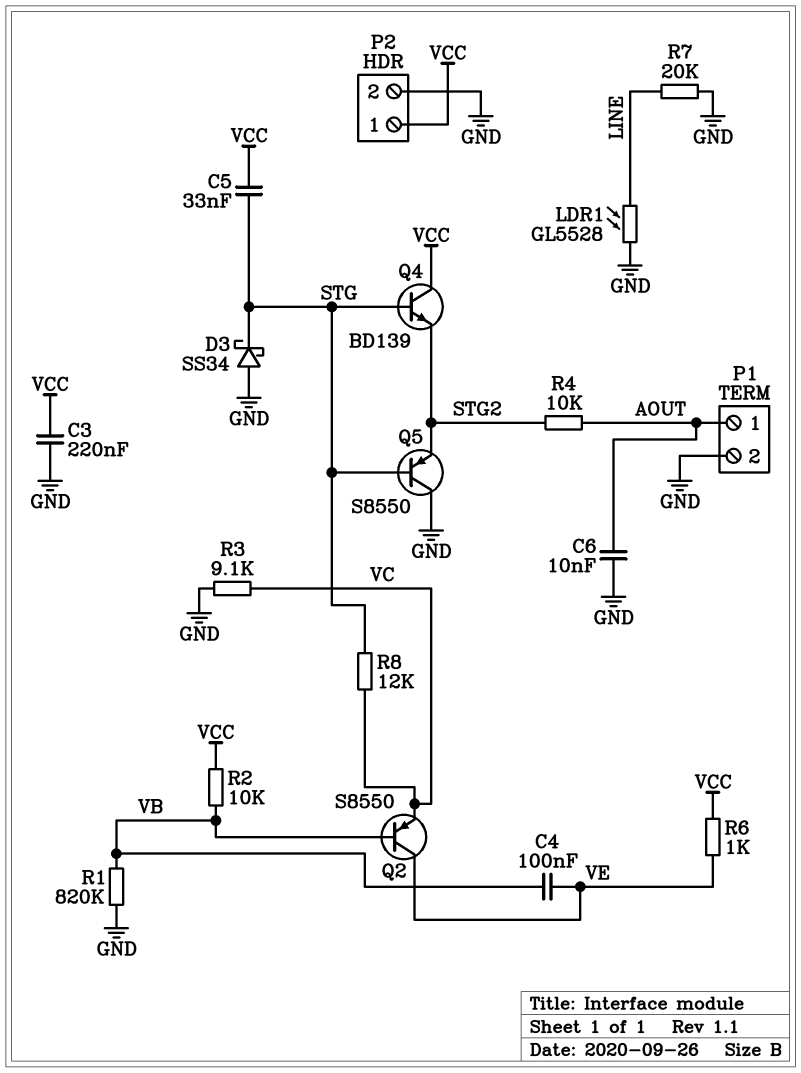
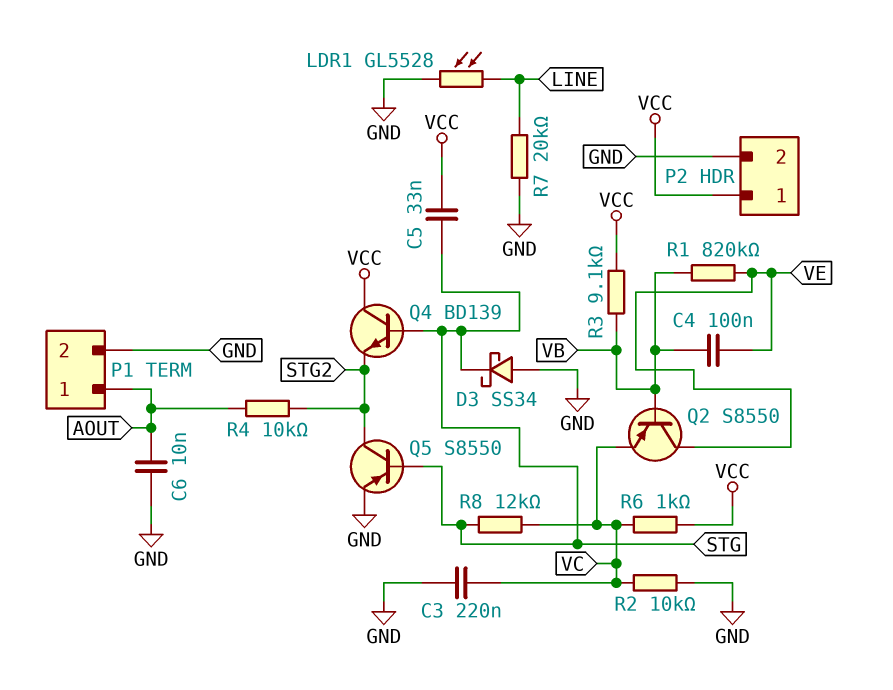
C3: 220nF (GND, VCC) -> 220nF (GND, VC)
Q5: PNP S8550 (B STG, C GND, E STG2) -> PNP S8550 (B STG, C STG2, E GND)
R1: 820k (GND, VB) -> 820k (VB, VE)
R2: 10k (VB, VCC) -> 10k (GND, VC)
R3: 9.1k (GND, VC) -> 9.1k (VB, VCC)
R6: 1k (VCC, VE) -> 1k (VC, VCC)

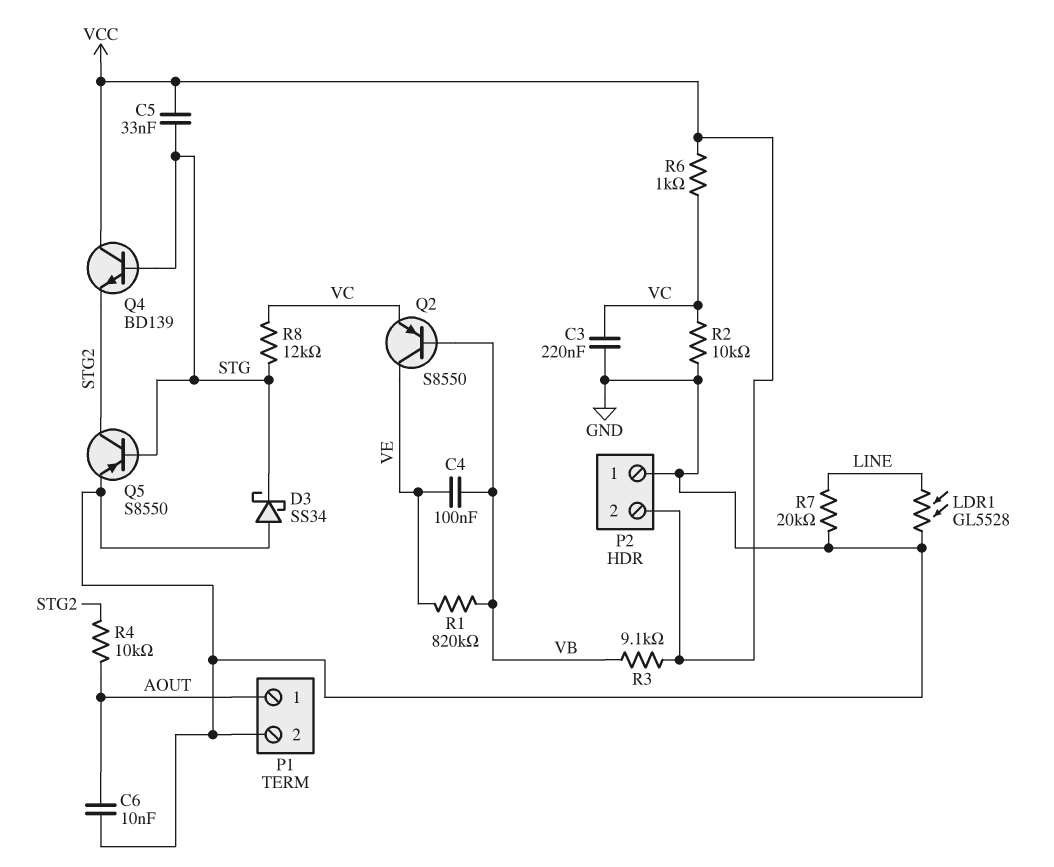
P2 pin 1: VCC -> GND
P2 pin 2: GND -> VCC

